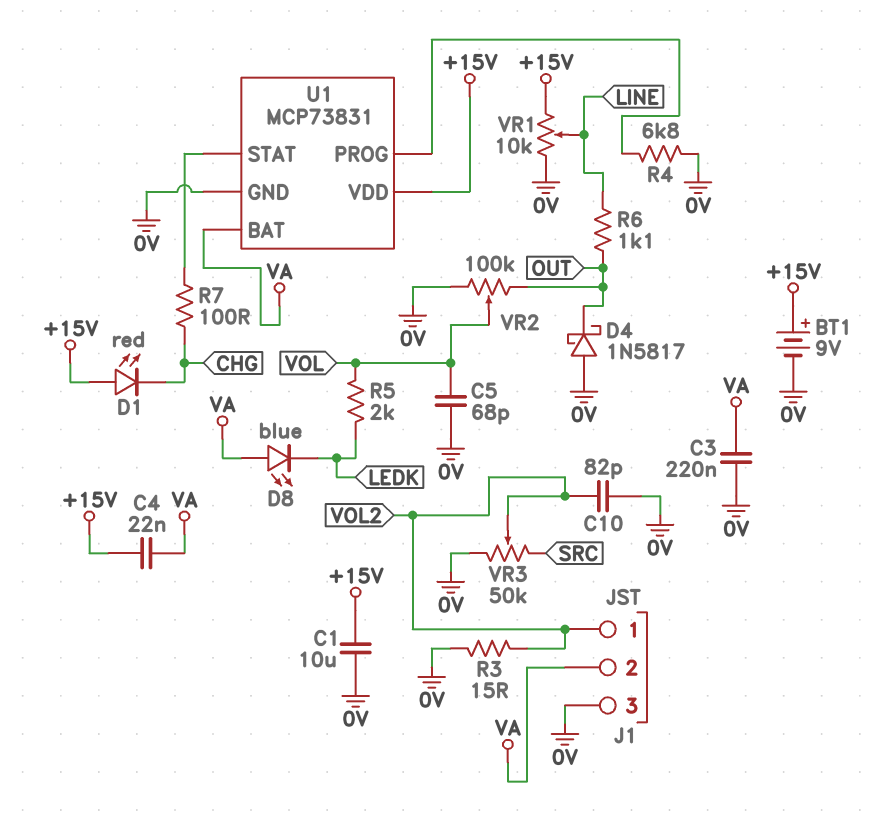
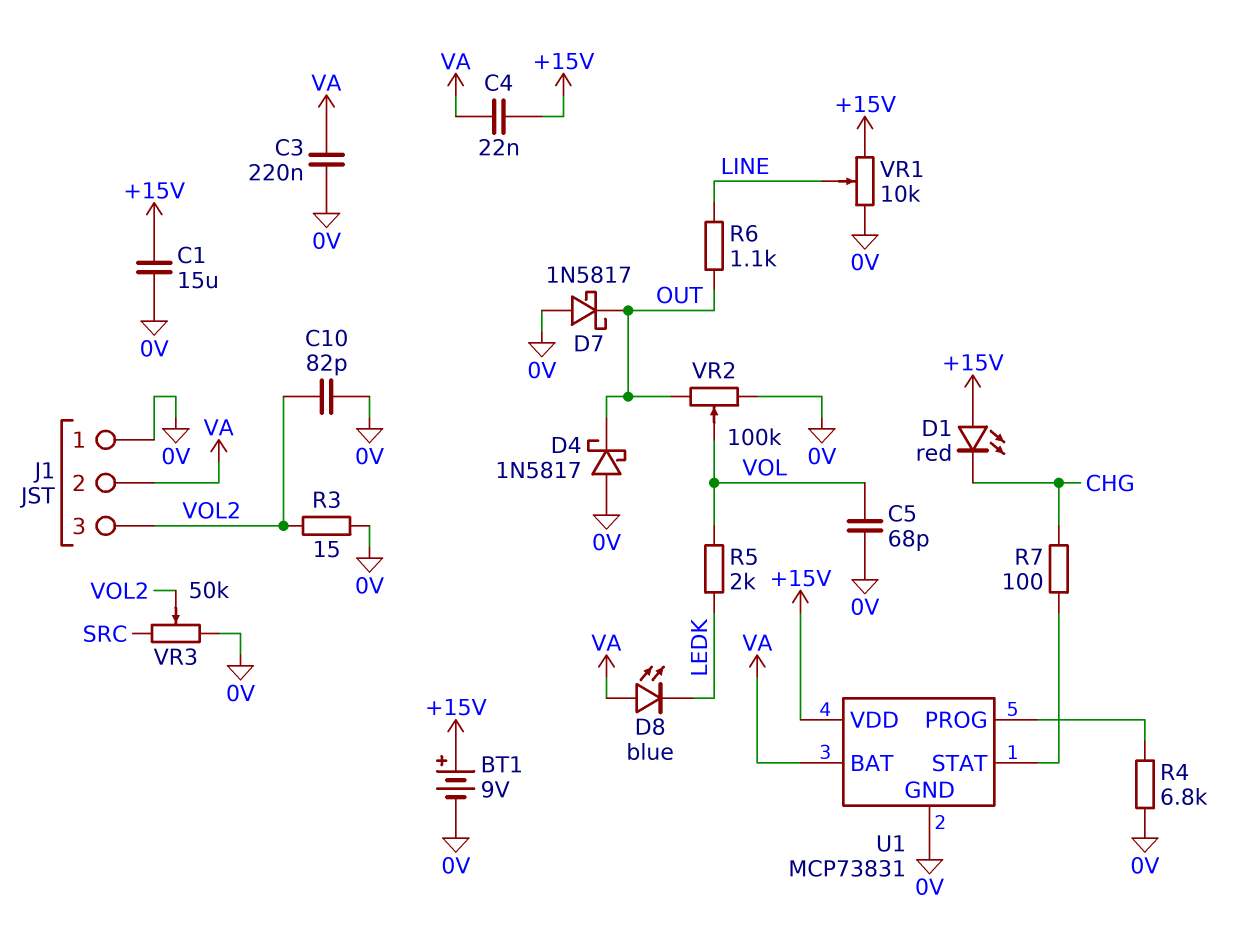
C1: 10uF (+15V, 0V) -> 15uF (+15V, 0V)
D7: none -> schottky 1N5817 (A 0V, K OUT)
J1 pin 1: VOL2 -> 0V
J1 pin 3: 0V -> VOL2

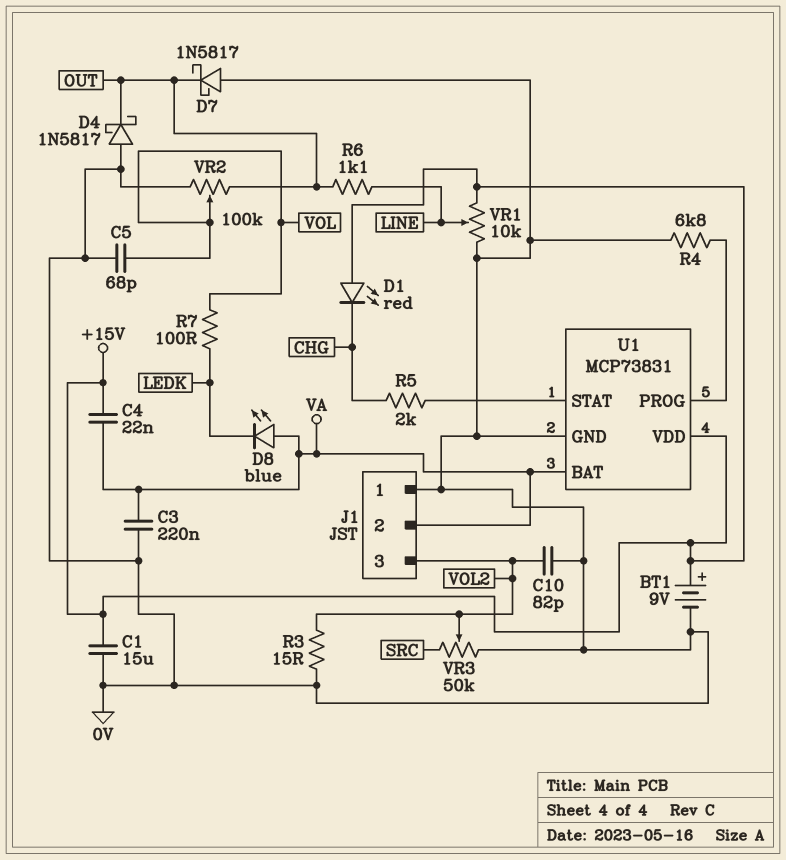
R5: 2k (LEDK, VOL) -> 2k (CHG, U1/STAT)
R7: 100 (CHG, U1/STAT) -> 100 (LEDK, VOL)

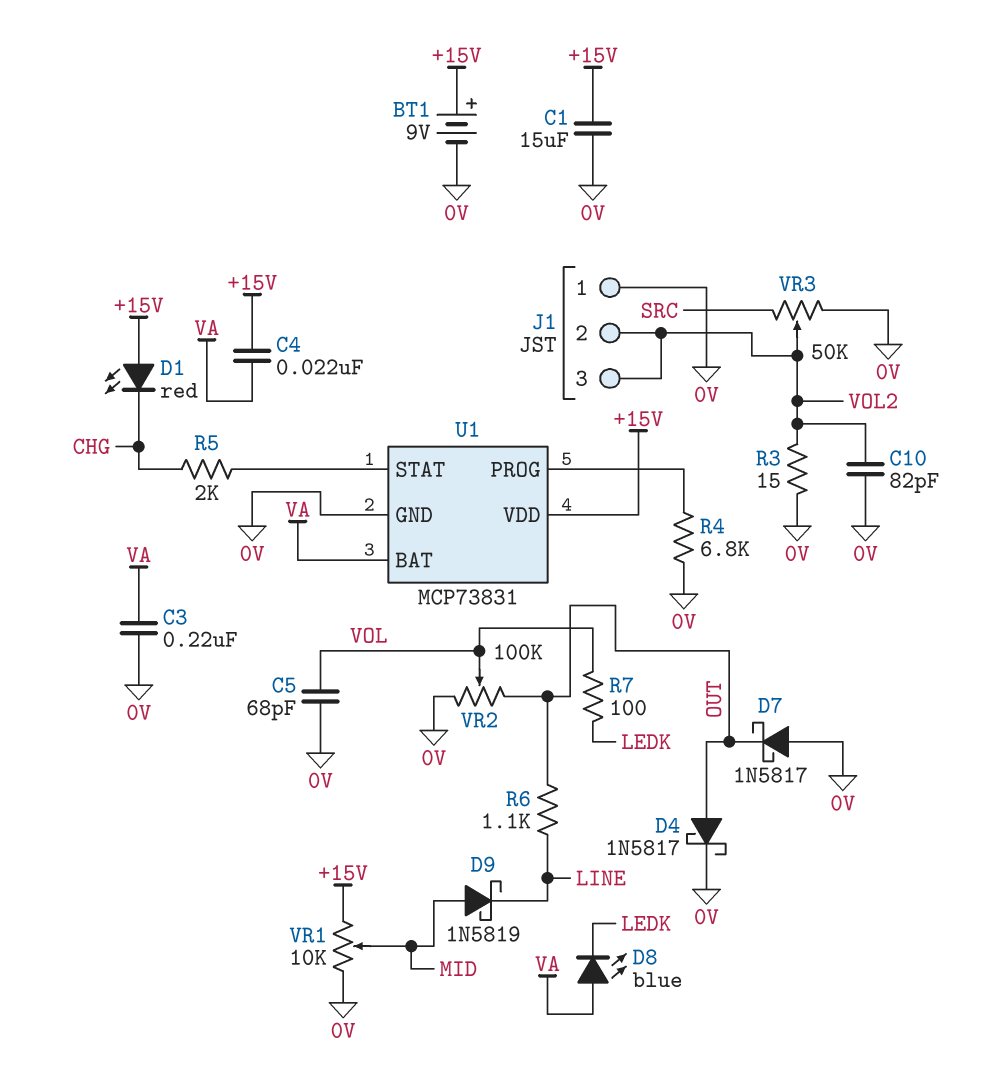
D4: schottky 1N5817 (A 0V, K OUT) -> schottky 1N5817 (A OUT, K 0V)
D9: none -> schottky 1N5819 (A MID, K LINE)
J1 pin 2: VA -> VOL2
VR1: 10k (+15V, 0V, wiper LINE) -> 10k (+15V, 0V, wiper MID)

